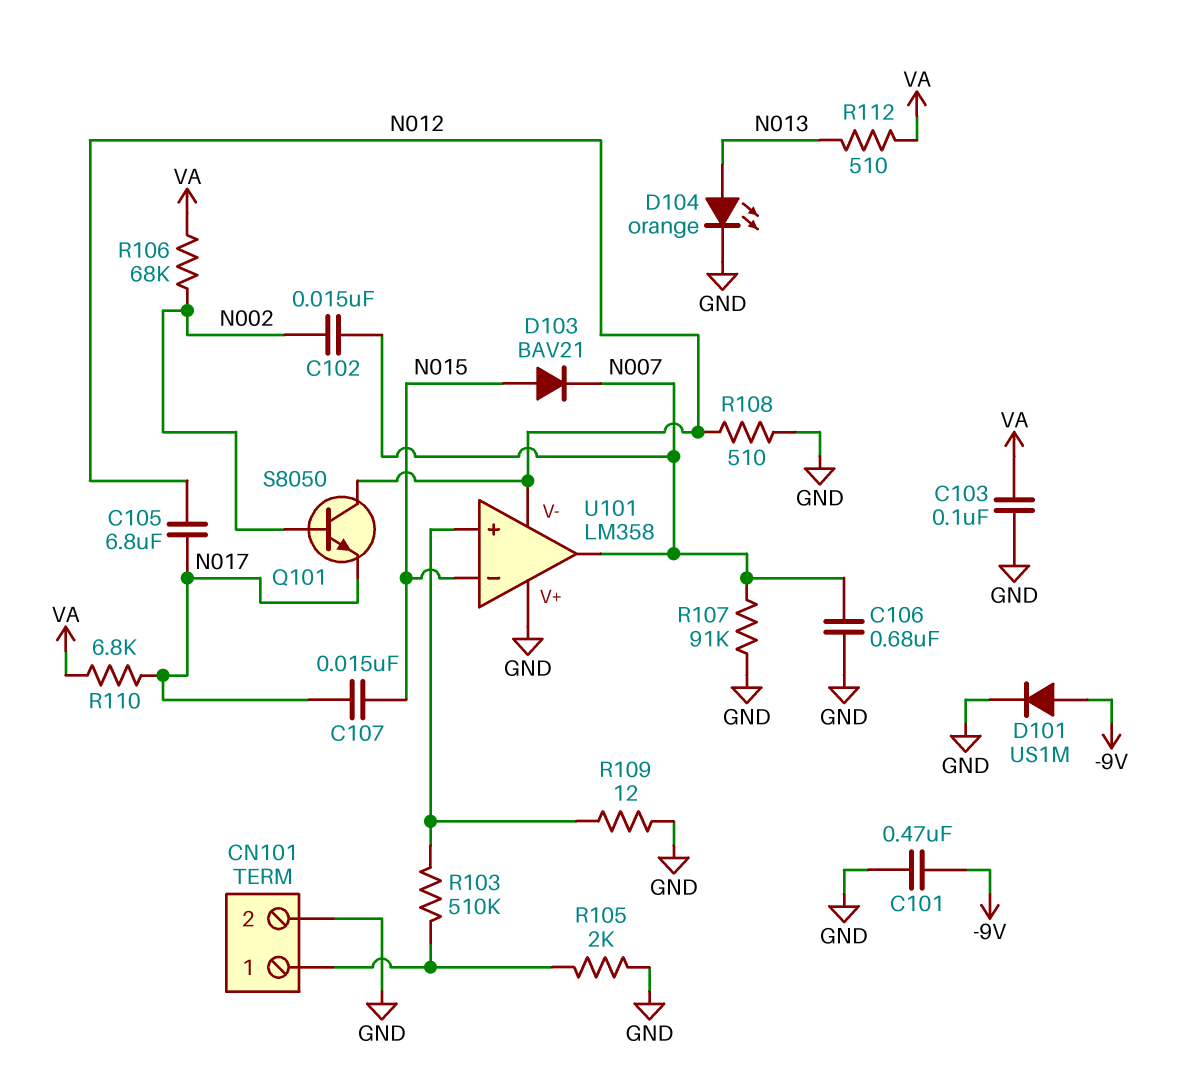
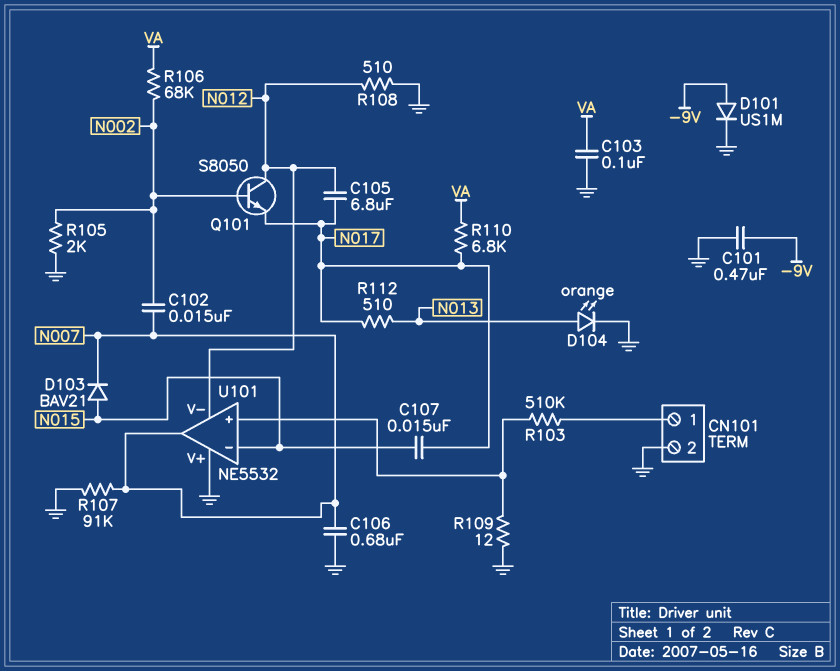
R105: 2k (CN101/1, GND) -> 2k (GND, N002)
R112: 510 (N013, VA) -> 510 (N013, N017)
U101: LM358 -> NE5532

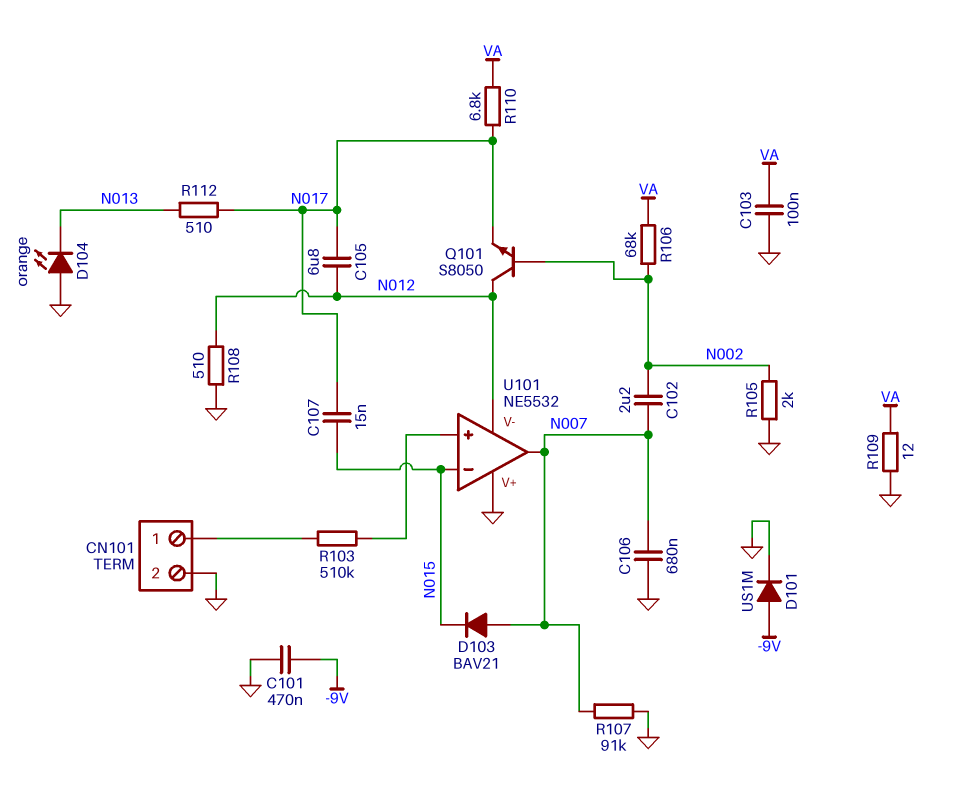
C102: 15nF (N002, N007) -> 2.2uF (N002, N007)
D103: diode BAV21 (A N015, K N007) -> diode BAV21 (A N007, K N015)
D104: LED orange (A N013, K GND) -> LED orange (A GND, K N013)
R109: 12 (GND, U101/in+) -> 12 (GND, VA)

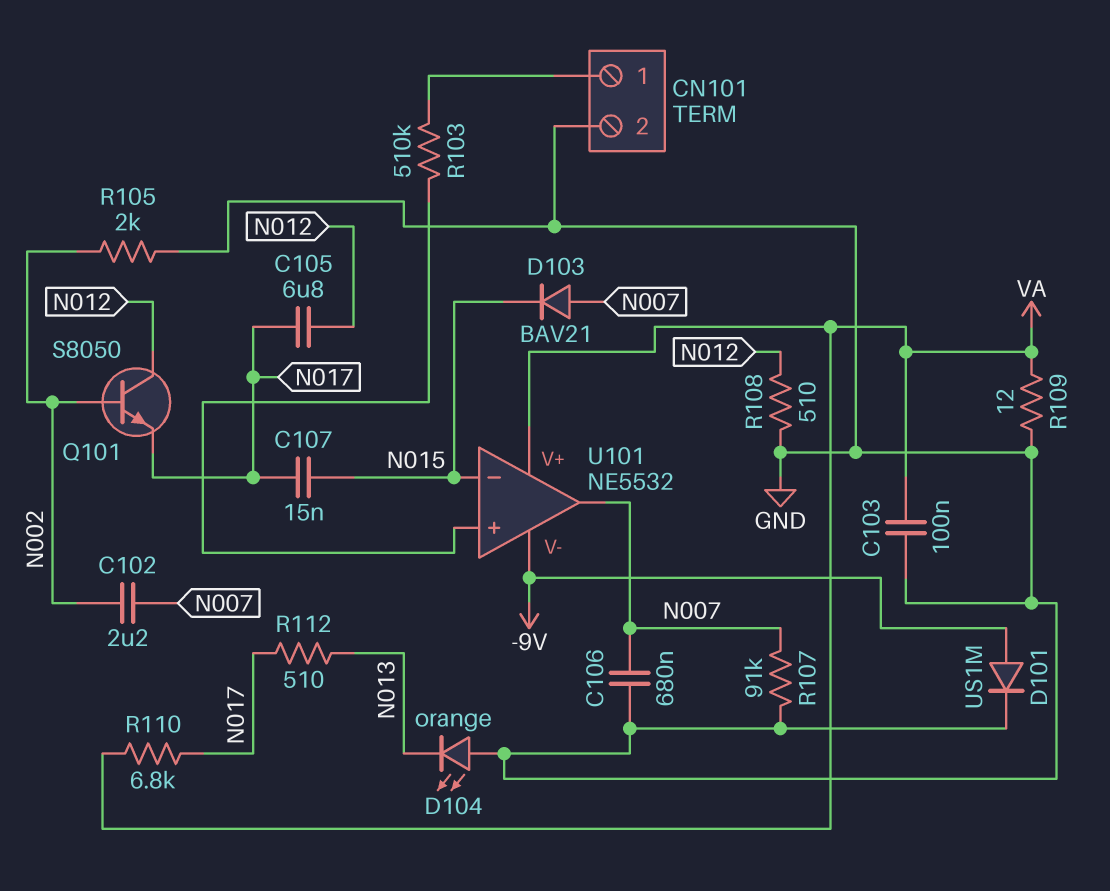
C101: 470nF (-9V, GND) -> none
R106: 68k (N002, VA) -> none
U101 pin V+: GND -> VA
U101 pin V-: N012 -> -9V

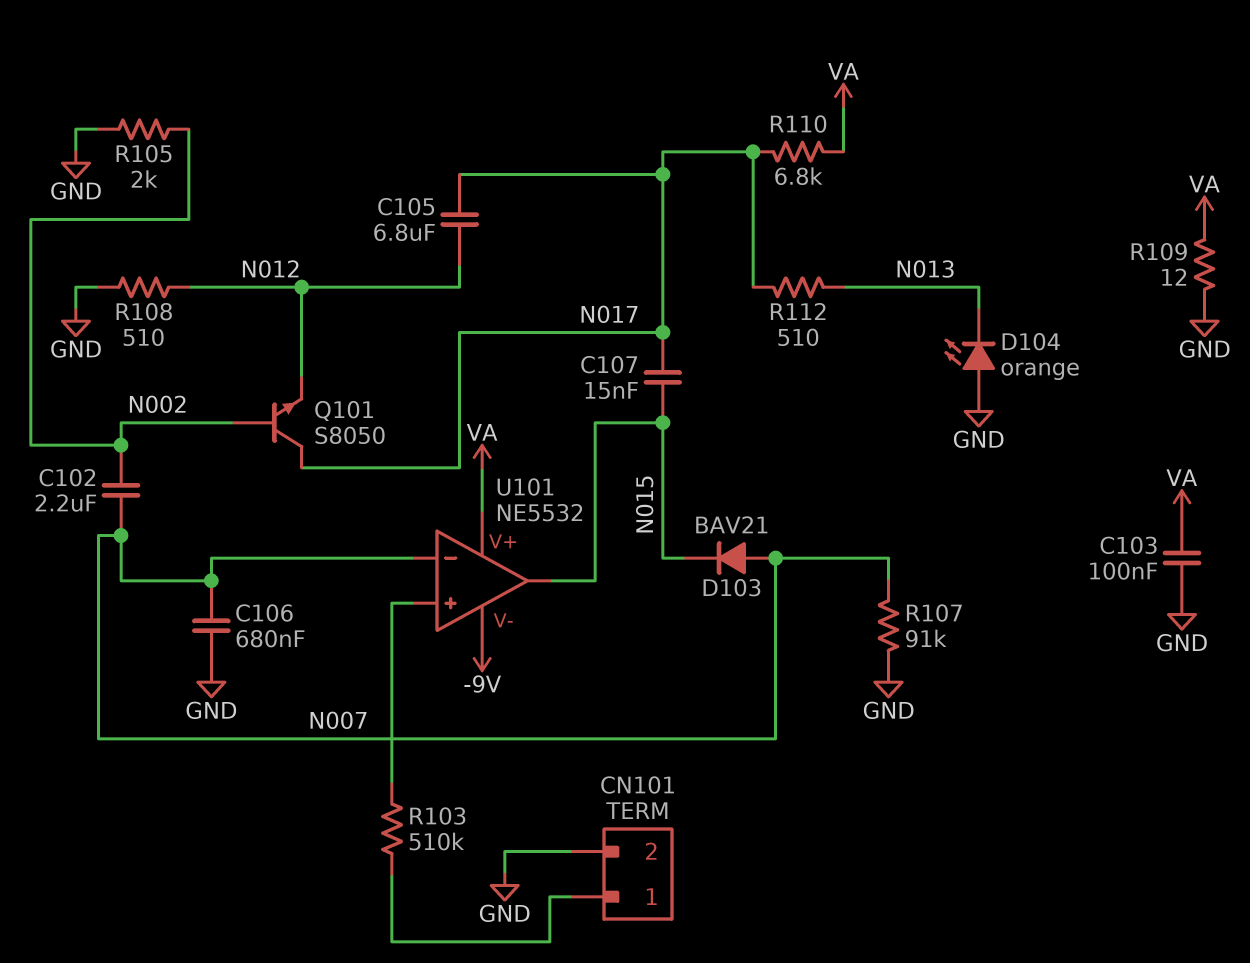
D101: diode US1M (A -9V, K GND) -> none
Q101: NPN S8050 (B N002, C N012, E N017) -> NPN S8050 (B N002, C N017, E N012)
U101 pin in-: N015 -> N007
U101 pin out: N007 -> N015

